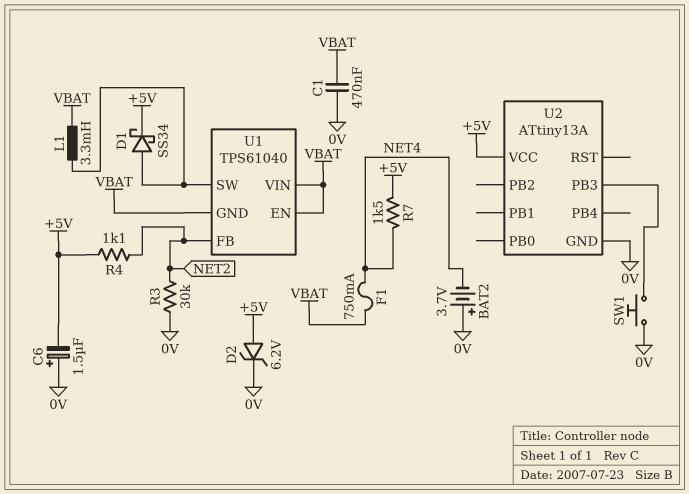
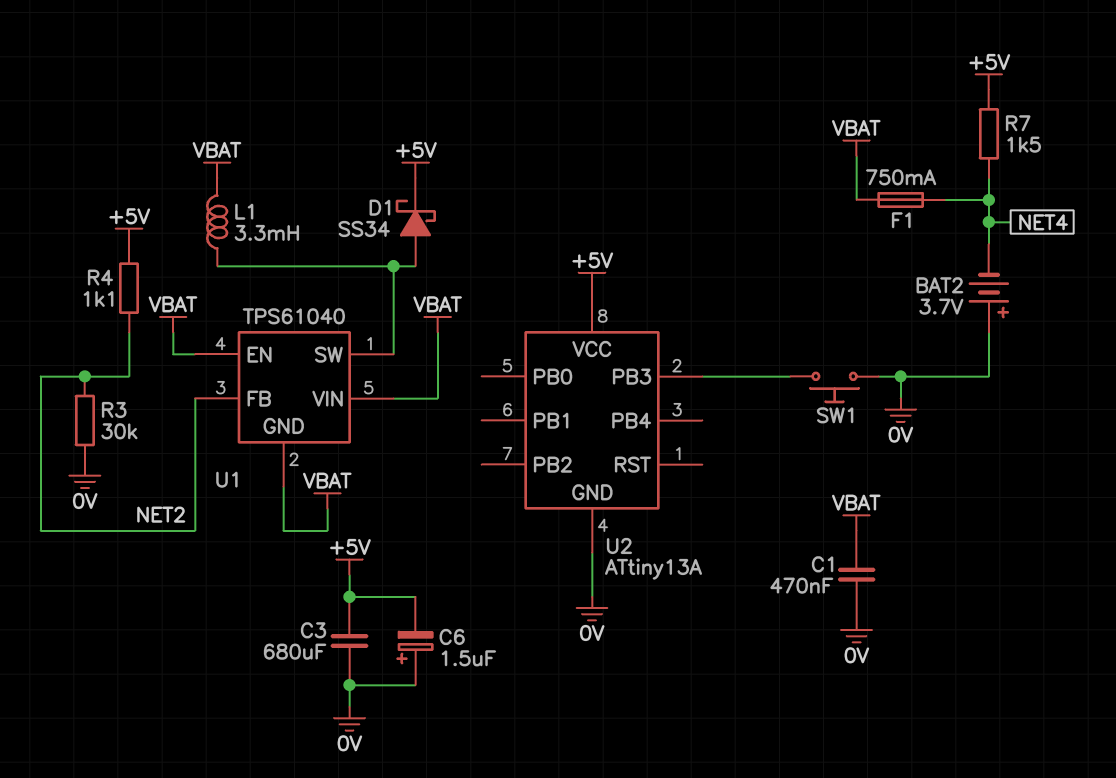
C3: none -> 680uF (+5V, 0V)
D2: zener 6.2V (A +5V, K 0V) -> none

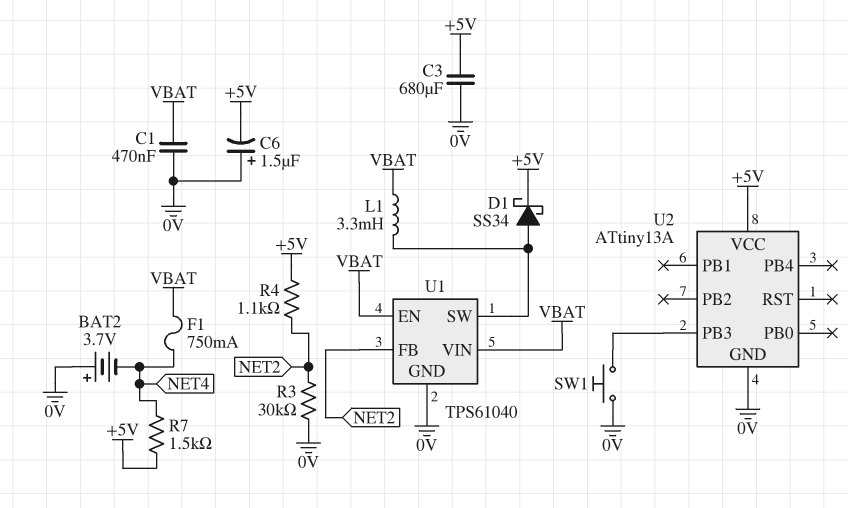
U1 pin GND: VBAT -> 0V

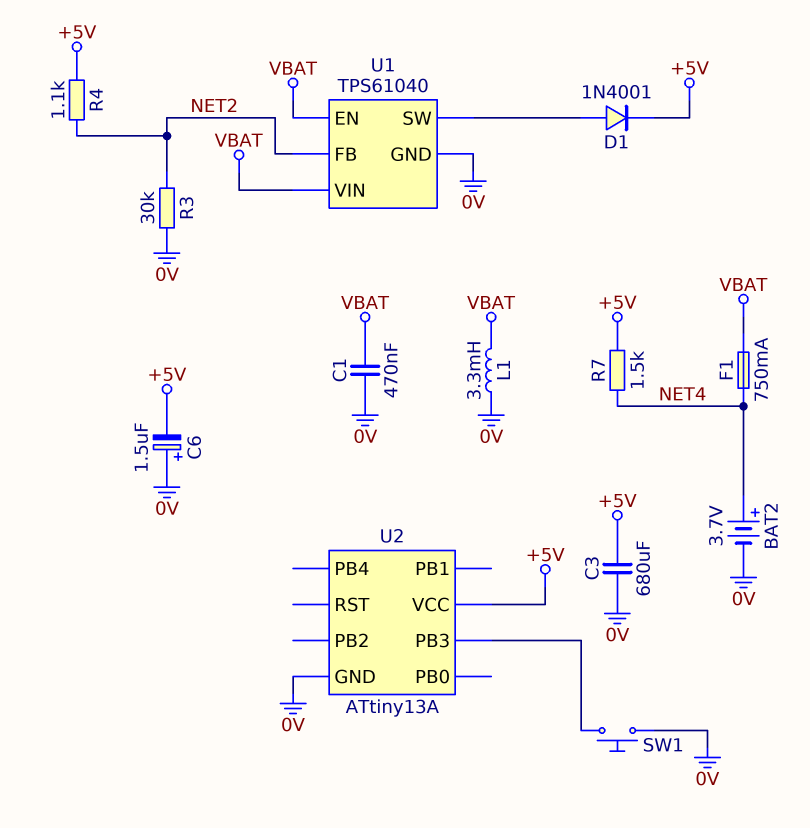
BAT2: 3.7V (plus 0V, minus NET4) -> 3.7V (plus NET4, minus 0V)
D1: schottky SS34 (A U1/SW, K +5V) -> diode 1N4001 (A U1/SW, K +5V)
L1: 3.3mH (U1/SW, VBAT) -> 3.3mH (0V, VBAT)

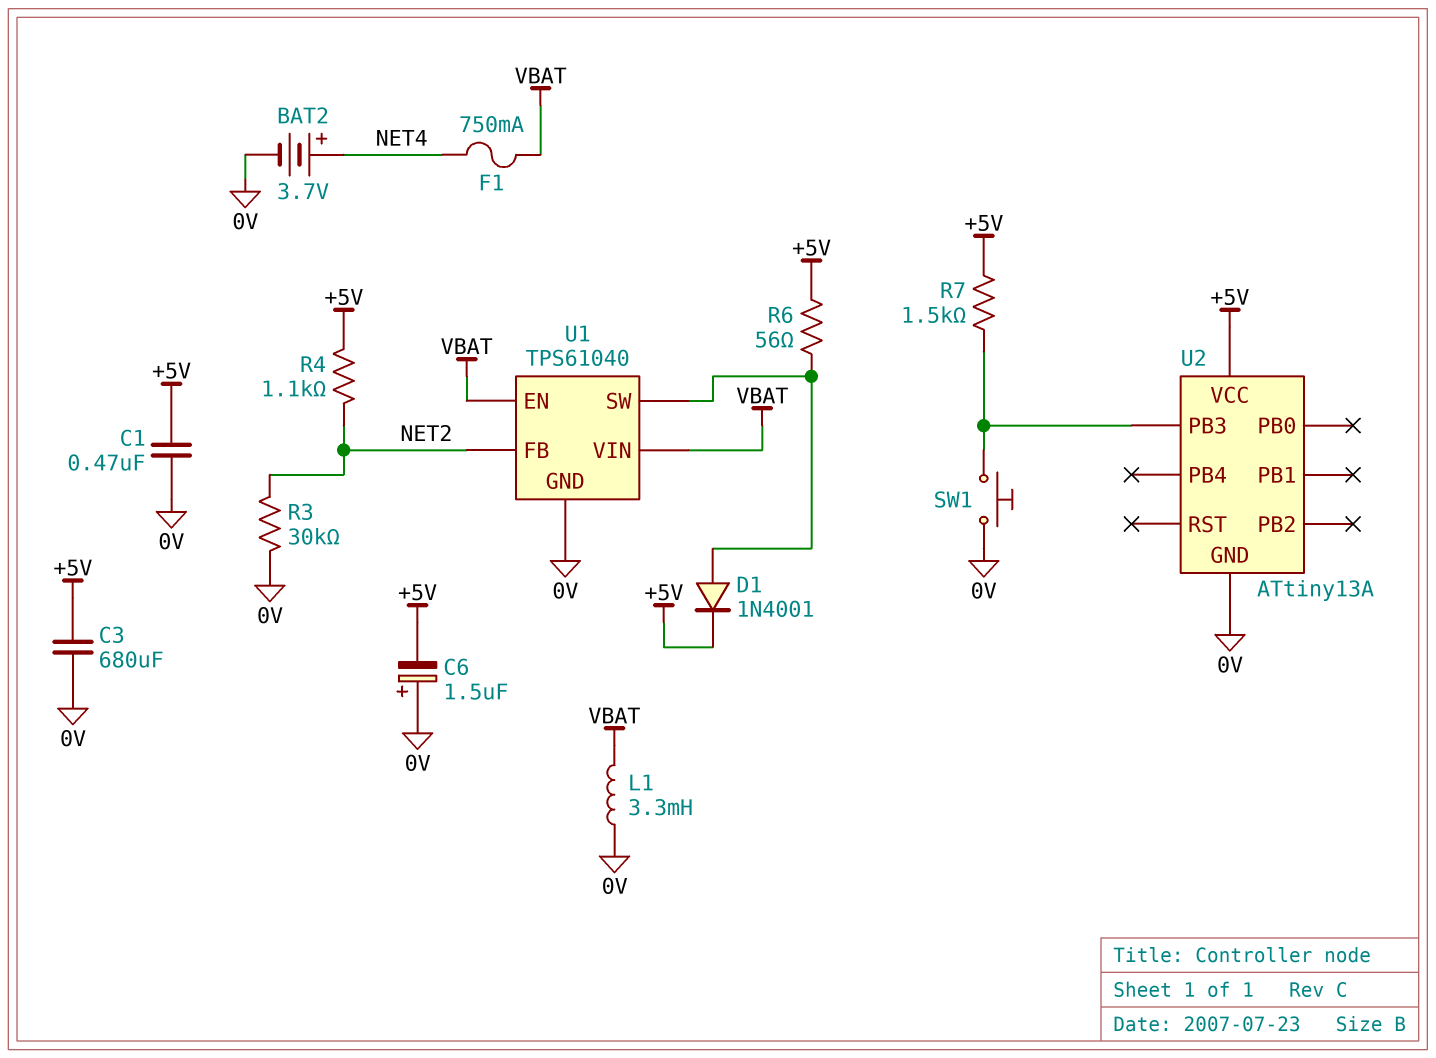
C1: 470nF (0V, VBAT) -> 470nF (+5V, 0V)
R6: none -> 56 (+5V, U1/SW)
R7: 1.5k (+5V, NET4) -> 1.5k (+5V, U2/PB3)

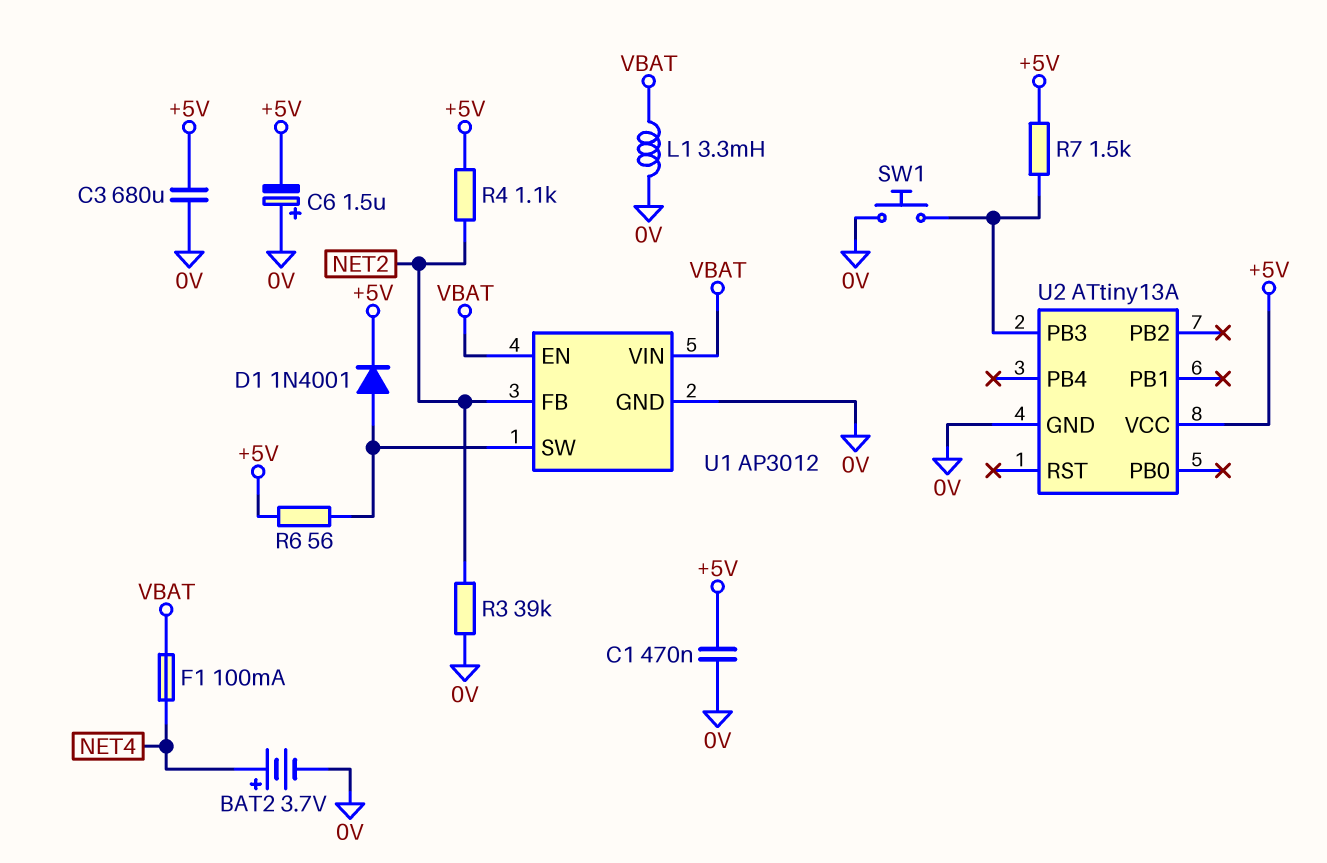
F1: 750mA (NET4, VBAT) -> 100mA (NET4, VBAT)
R3: 30k (0V, NET2) -> 39k (0V, NET2)
U1: TPS61040 -> AP3012

